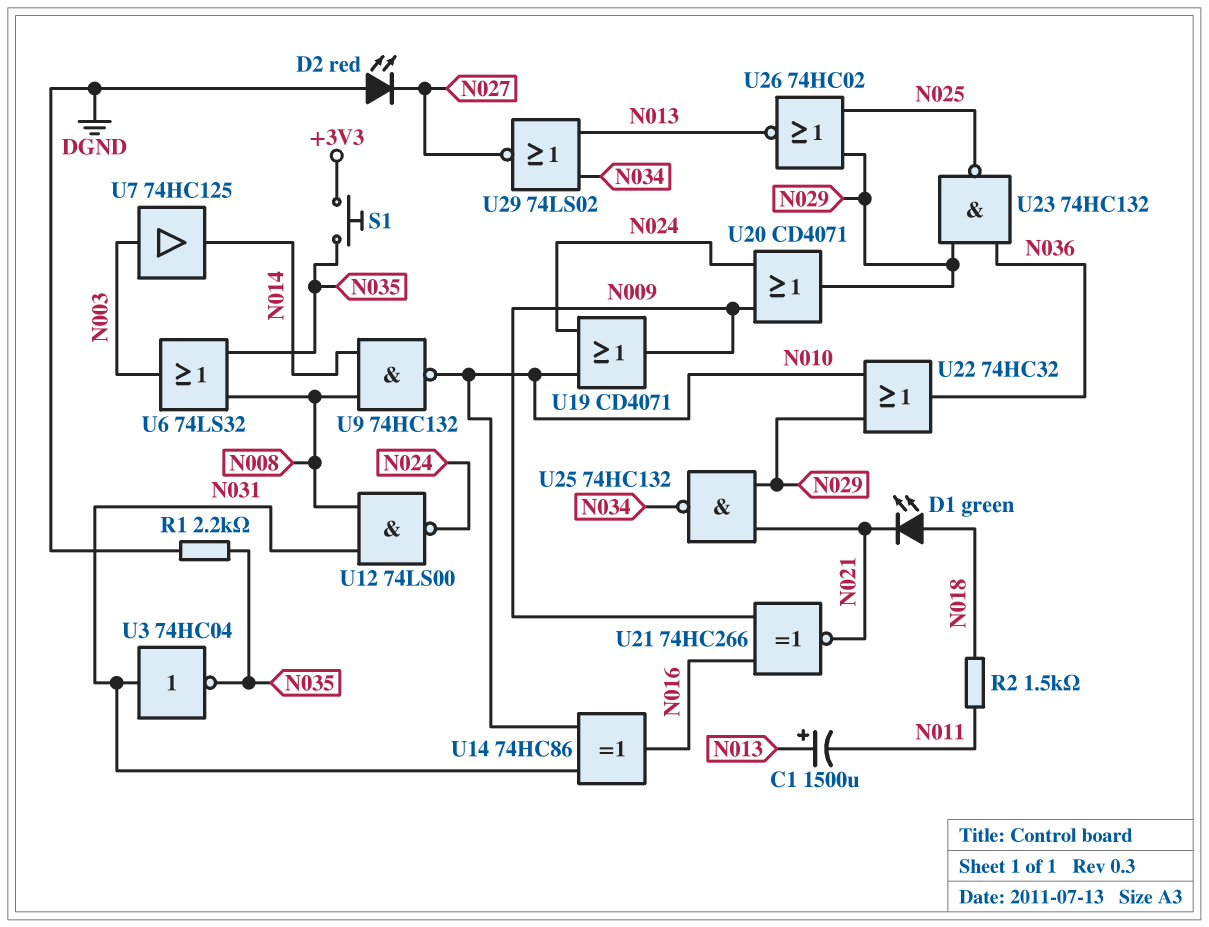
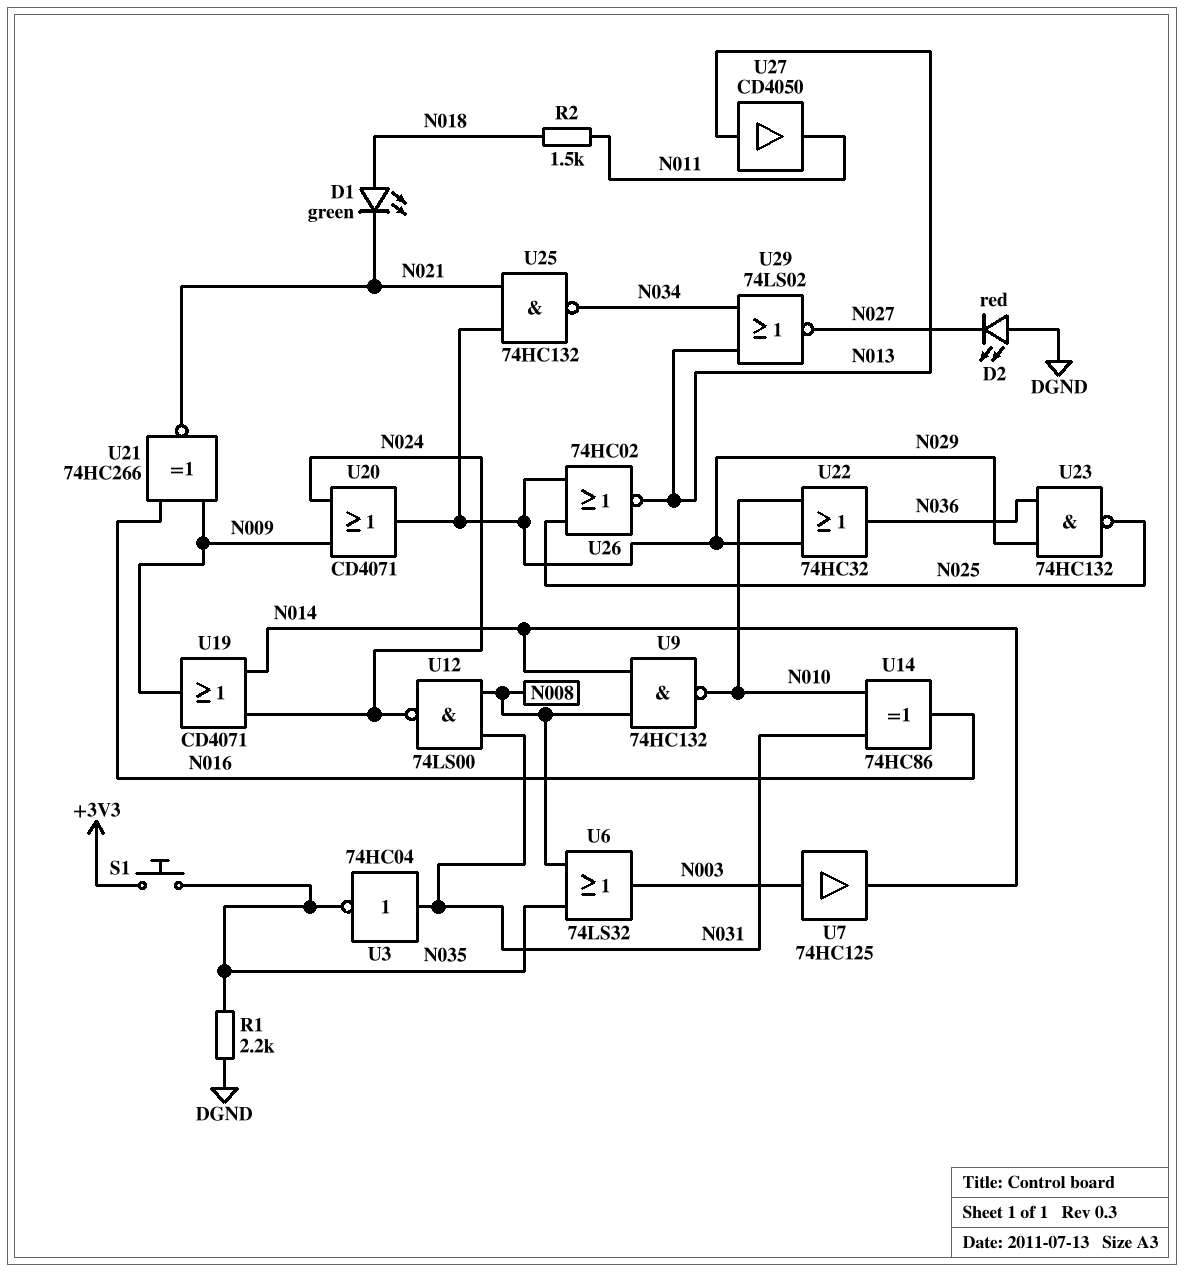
C1: 1500uF (plus N013, minus N011) -> none
U19: OR CD4071 (in N010, in N024, out N009) -> OR CD4071 (in N014, in N024, out N009)
U27: none -> buffer CD4050 (in N013, out N011)

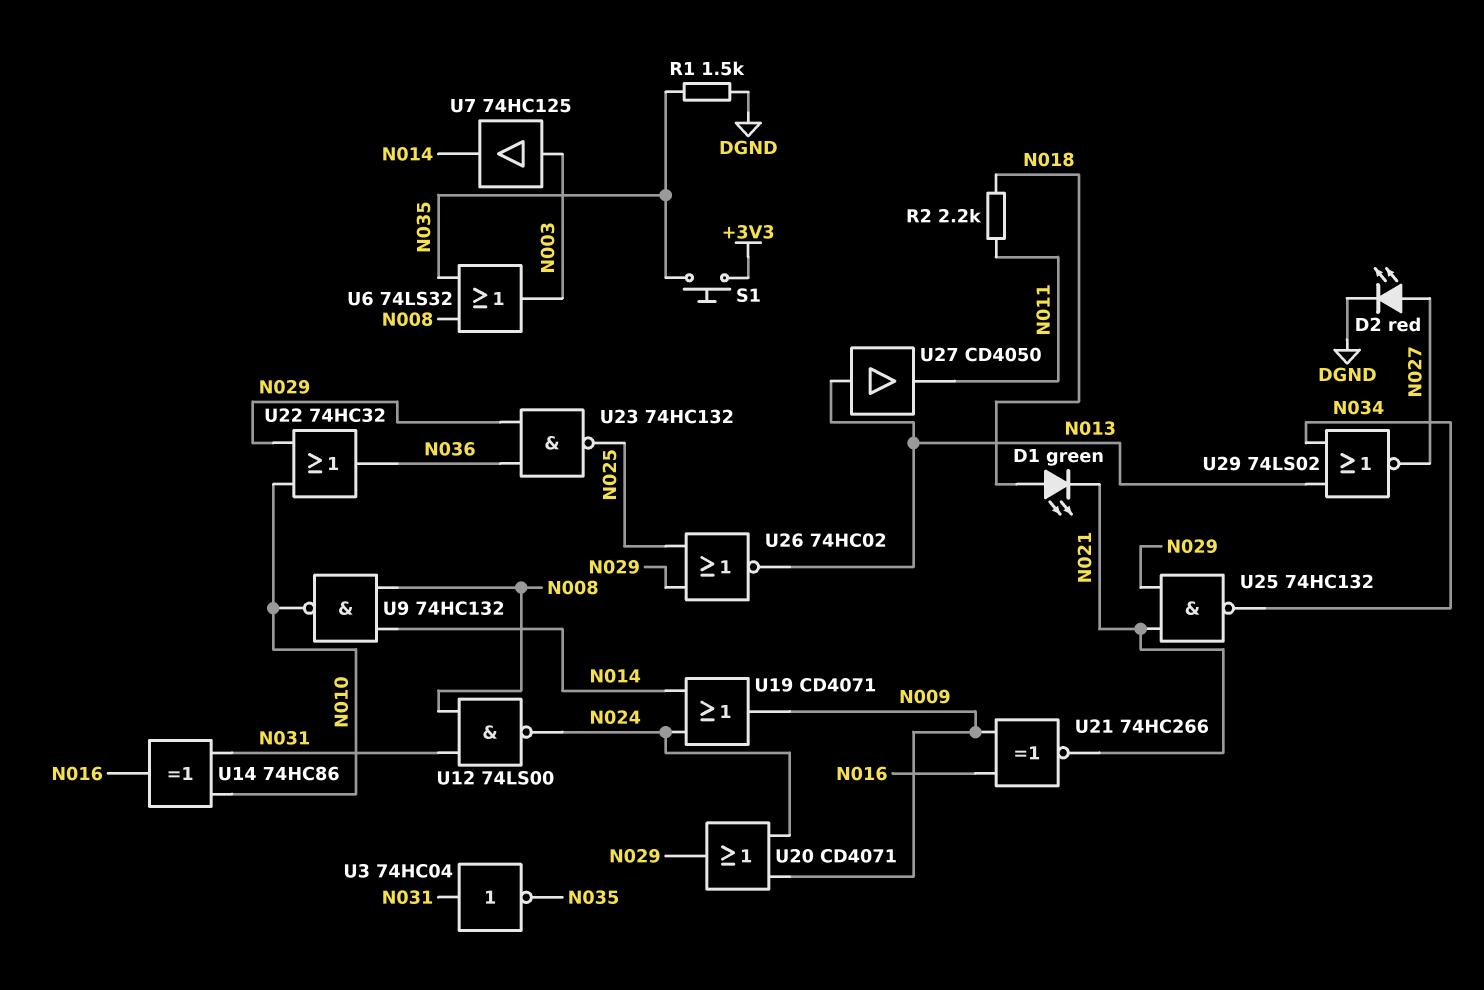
D2: LED red (A DGND, K N027) -> LED red (A N027, K DGND)
R1: 2.2k (DGND, N035) -> 1.5k (DGND, N035)
R2: 1.5k (N011, N018) -> 2.2k (N011, N018)

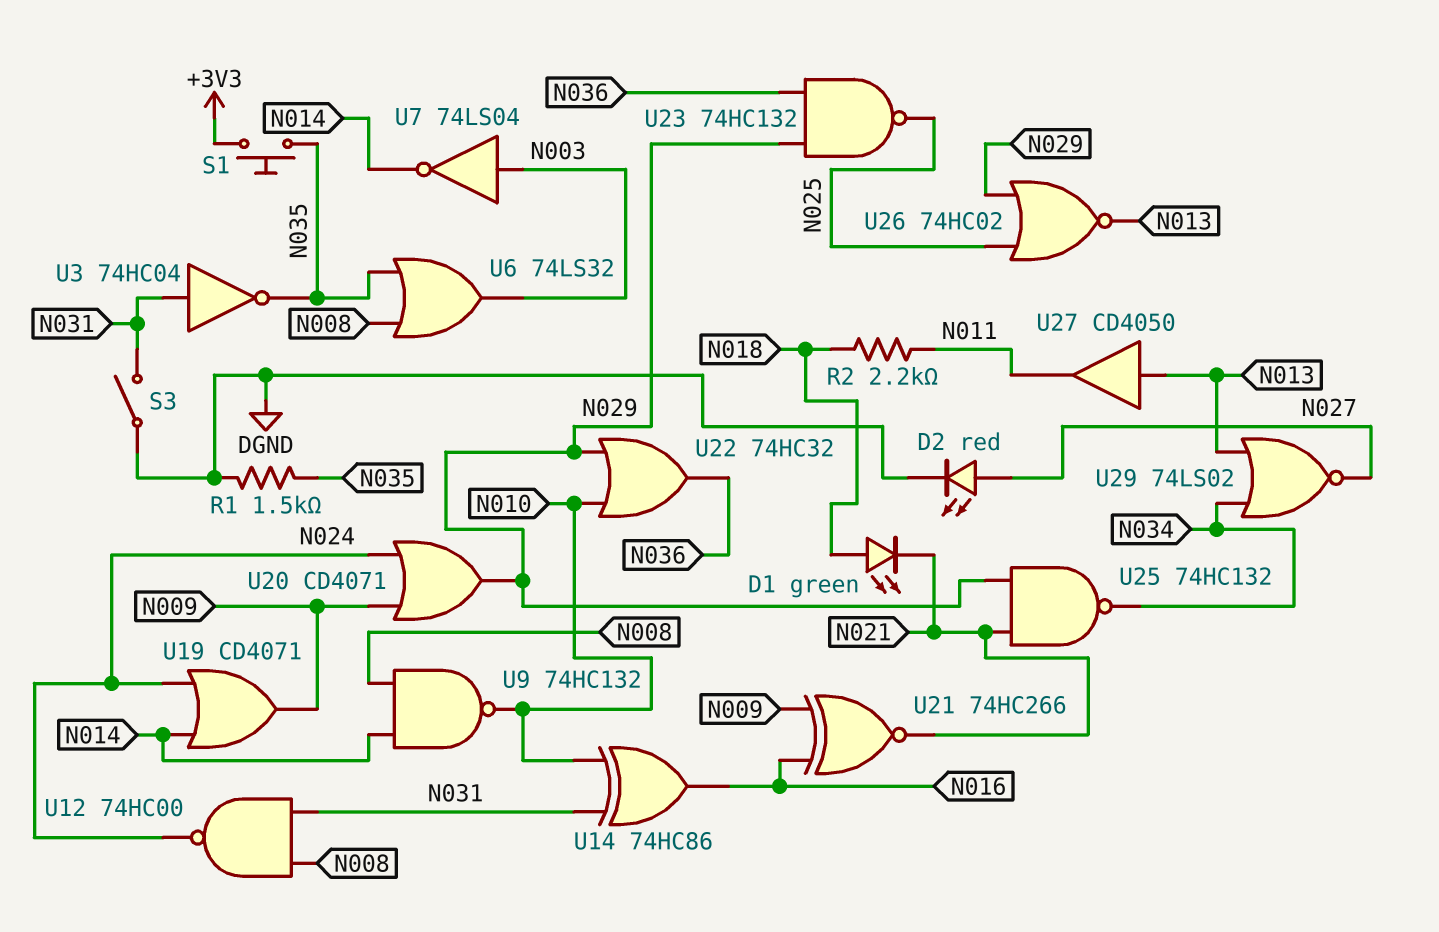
S3: none -> switch (DGND, N031)
U7: buffer 74HC125 (in N003, out N014) -> NOT 74LS04 (in N003, out N014)
U12: NAND 74LS00 (in N008, in N031, out N024) -> NAND 74HC00 (in N008, in N031, out N024)

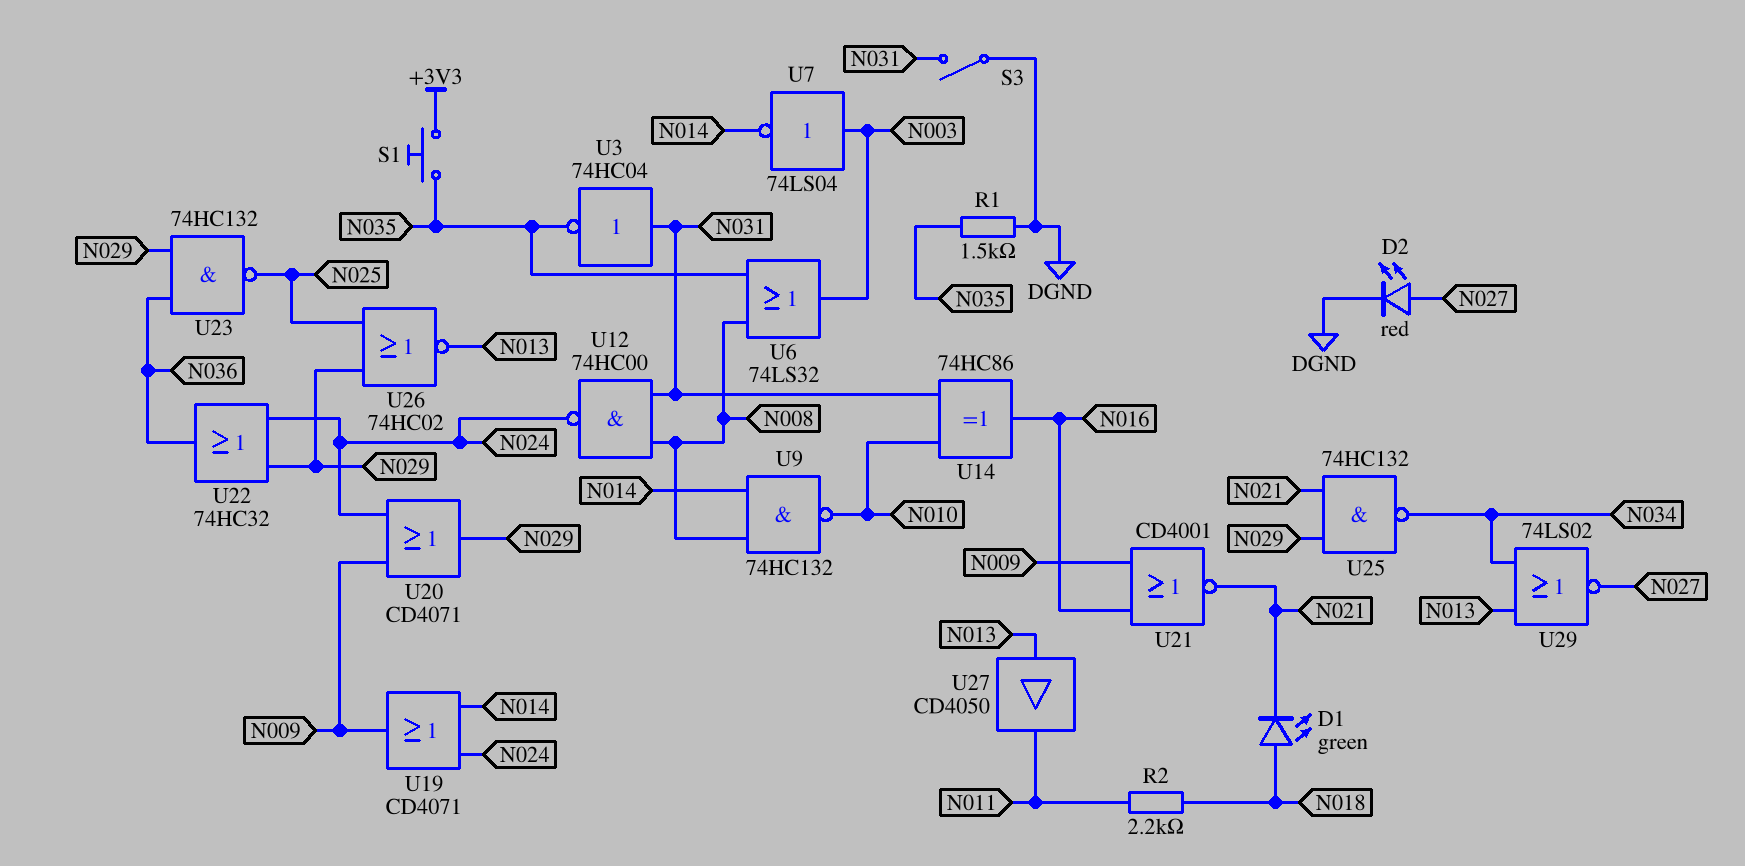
U21: XNOR 74HC266 (in N009, in N016, out N021) -> NOR CD4001 (in N009, in N016, out N021)
U22: OR 74HC32 (in N010, in N029, out N036) -> OR 74HC32 (in N024, in N029, out N036)

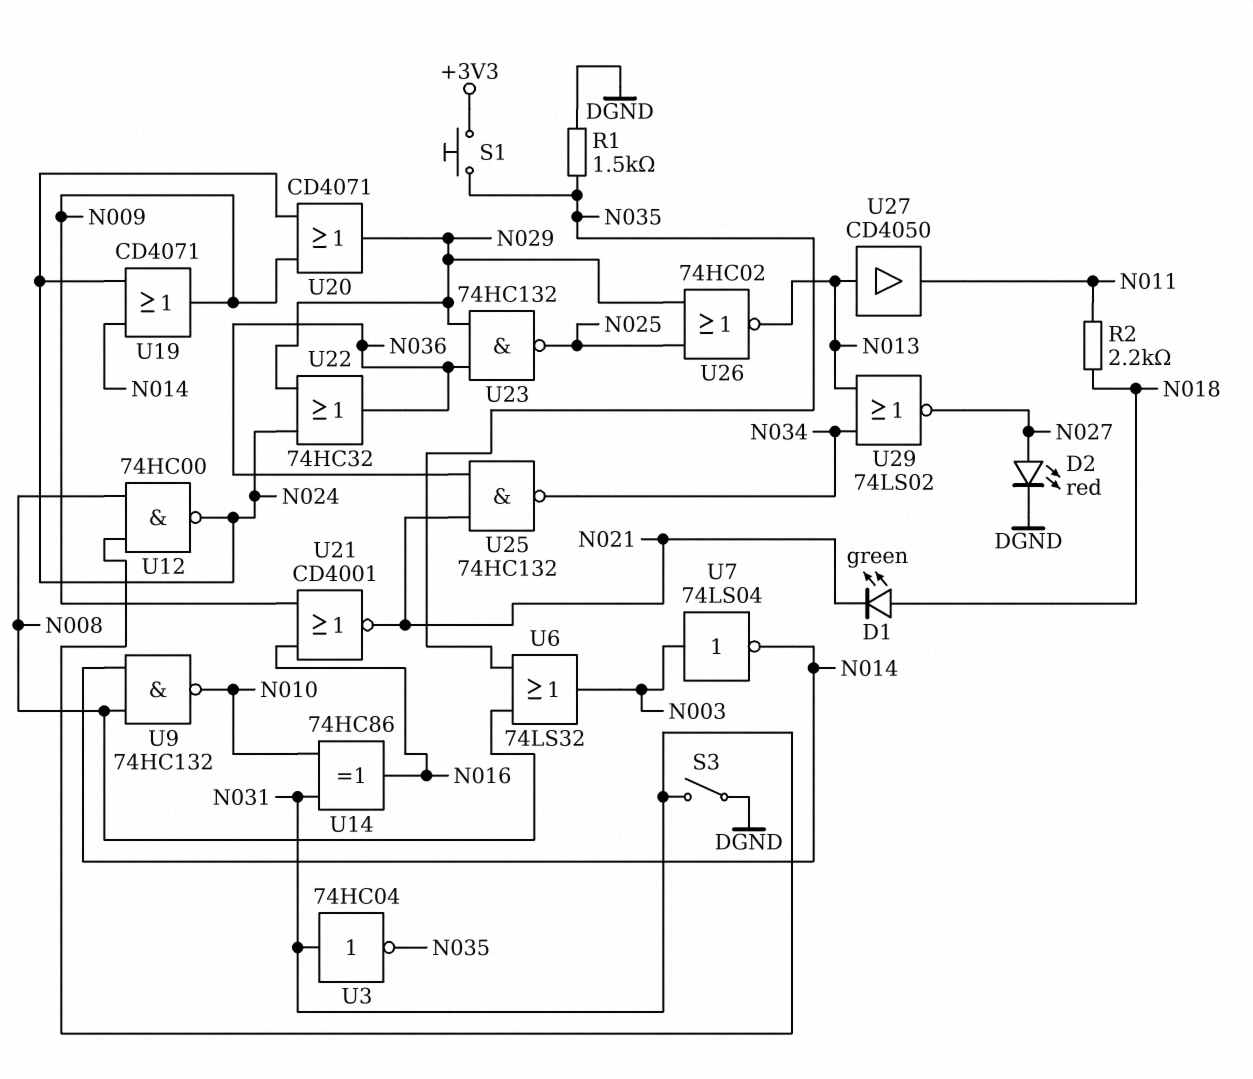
U25: NAND 74HC132 (in N021, in N029, out N034) -> NAND 74HC132 (in N021, in N036, out N034)

